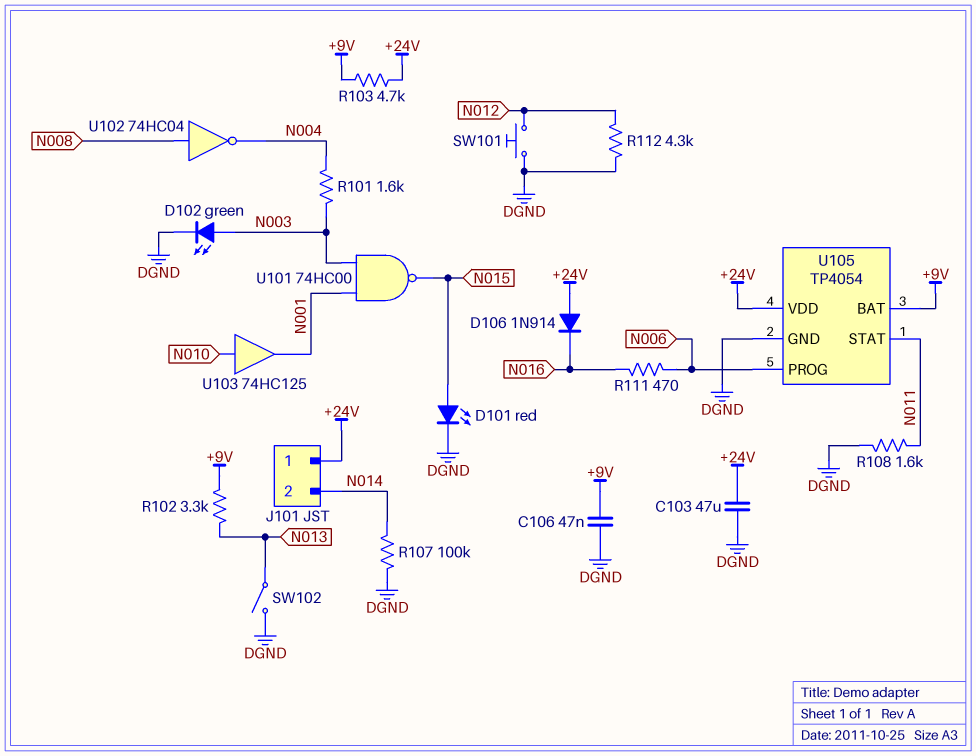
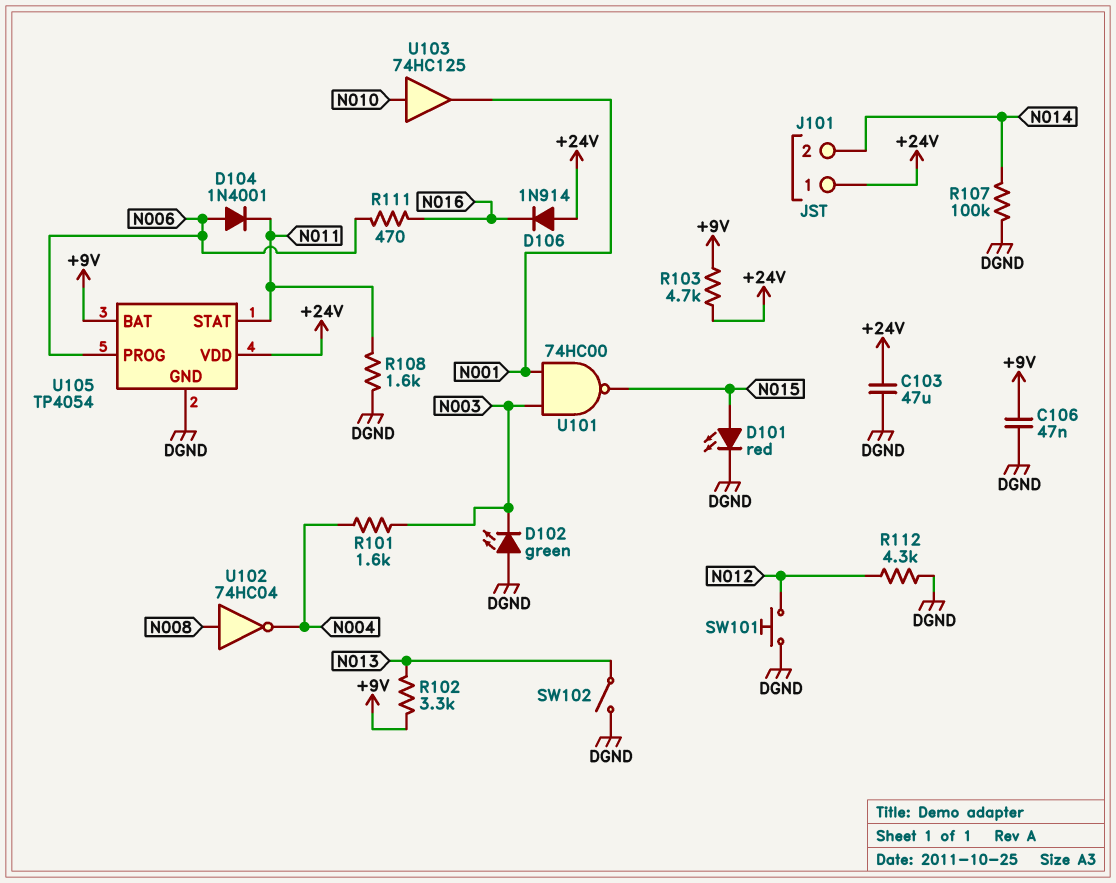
D102: LED green (A N003, K DGND) -> LED green (A DGND, K N003)
D104: none -> diode 1N4001 (A N006, K N011)

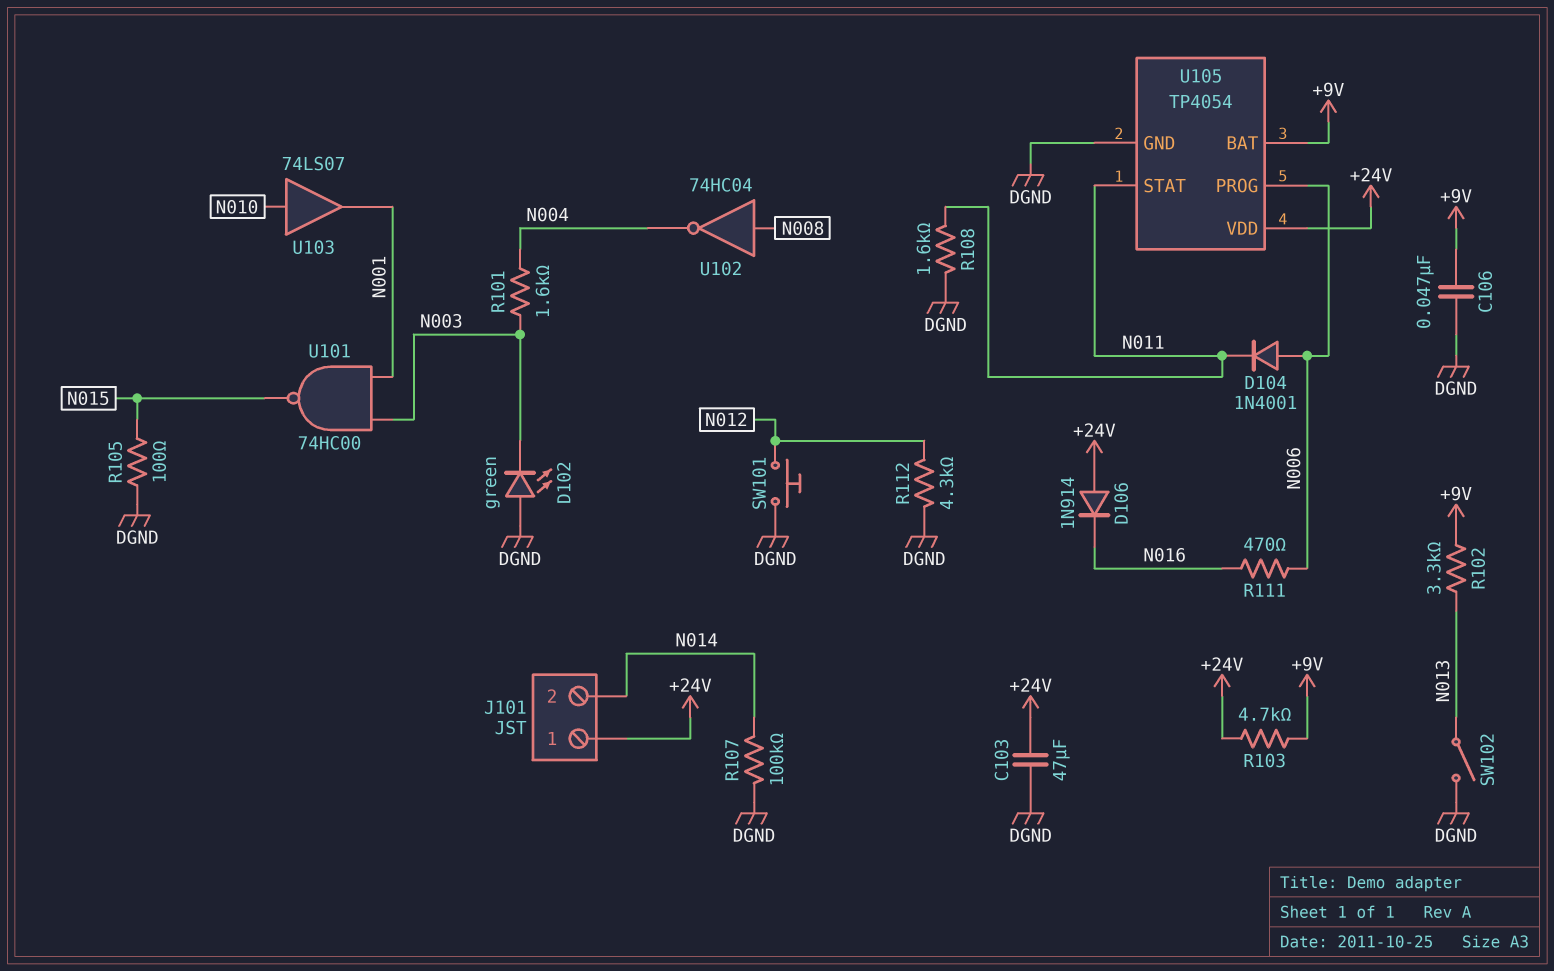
D101: LED red (A N015, K DGND) -> none
R105: none -> 100 (DGND, N015)
U103: buffer 74HC125 (in N010, out N001) -> buffer 74LS07 (in N010, out N001)

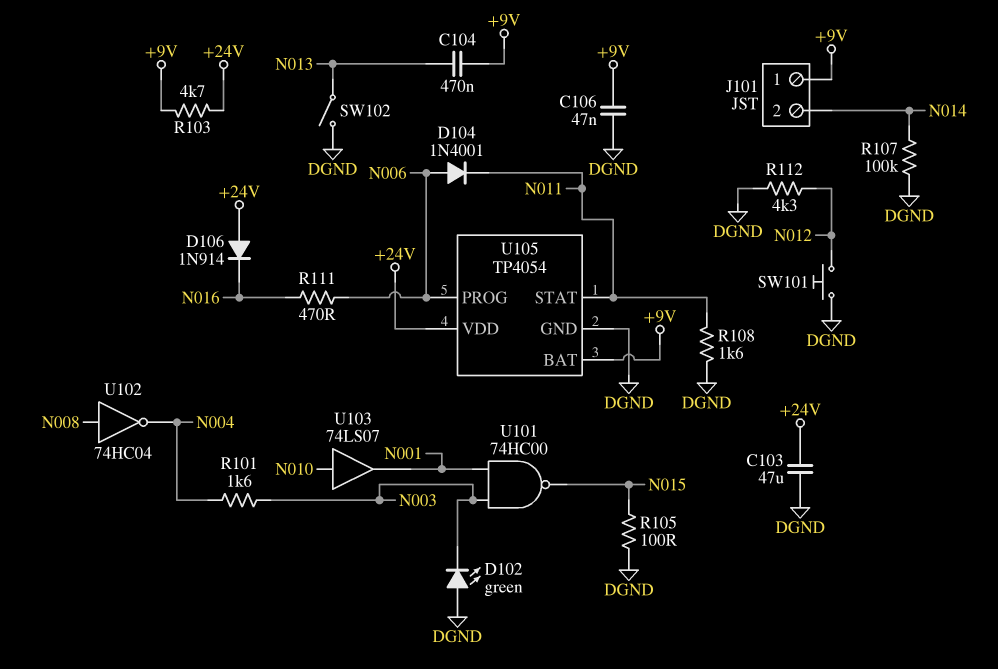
C104: none -> 470nF (+9V, N013)
J101 pin 1: +24V -> +9V
R102: 3.3k (+9V, N013) -> none

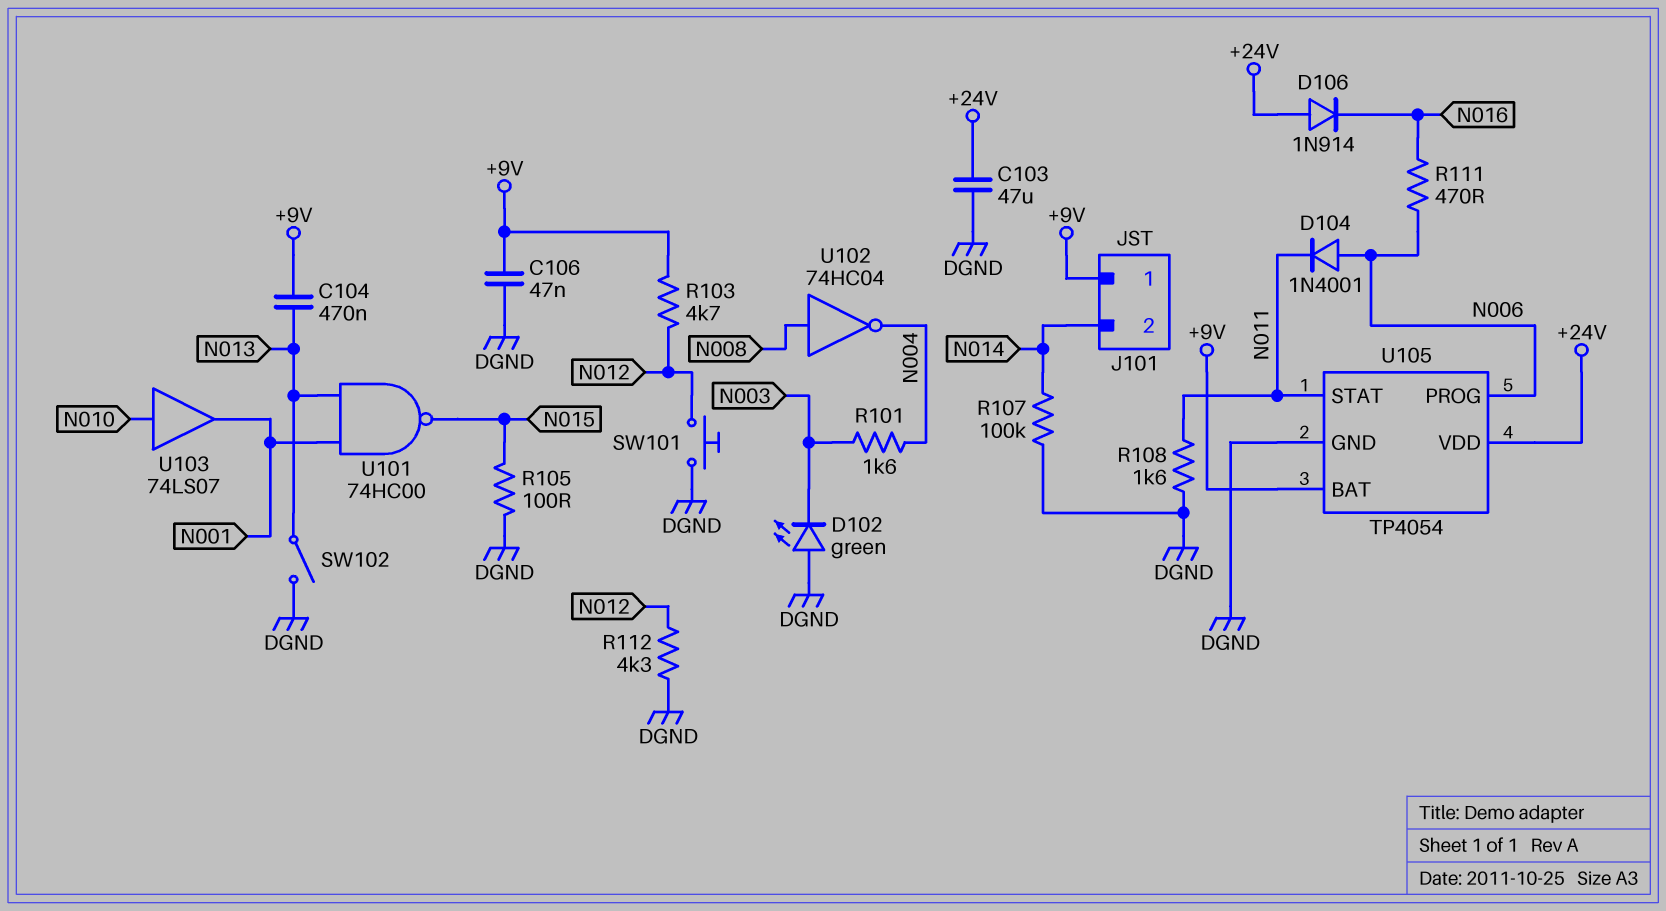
R103: 4.7k (+9V, +24V) -> 4.7k (+9V, N012)
U101: NAND 74HC00 (in N001, in N003, out N015) -> NAND 74HC00 (in N001, in N013, out N015)

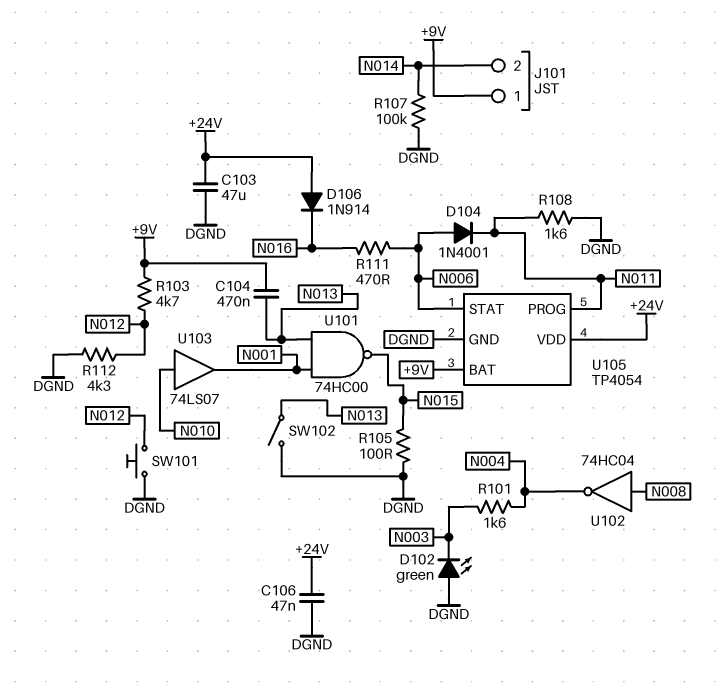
C106: 47nF (+9V, DGND) -> 47nF (+24V, DGND)
U105 pin PROG: N006 -> N011
U105 pin STAT: N011 -> N006

